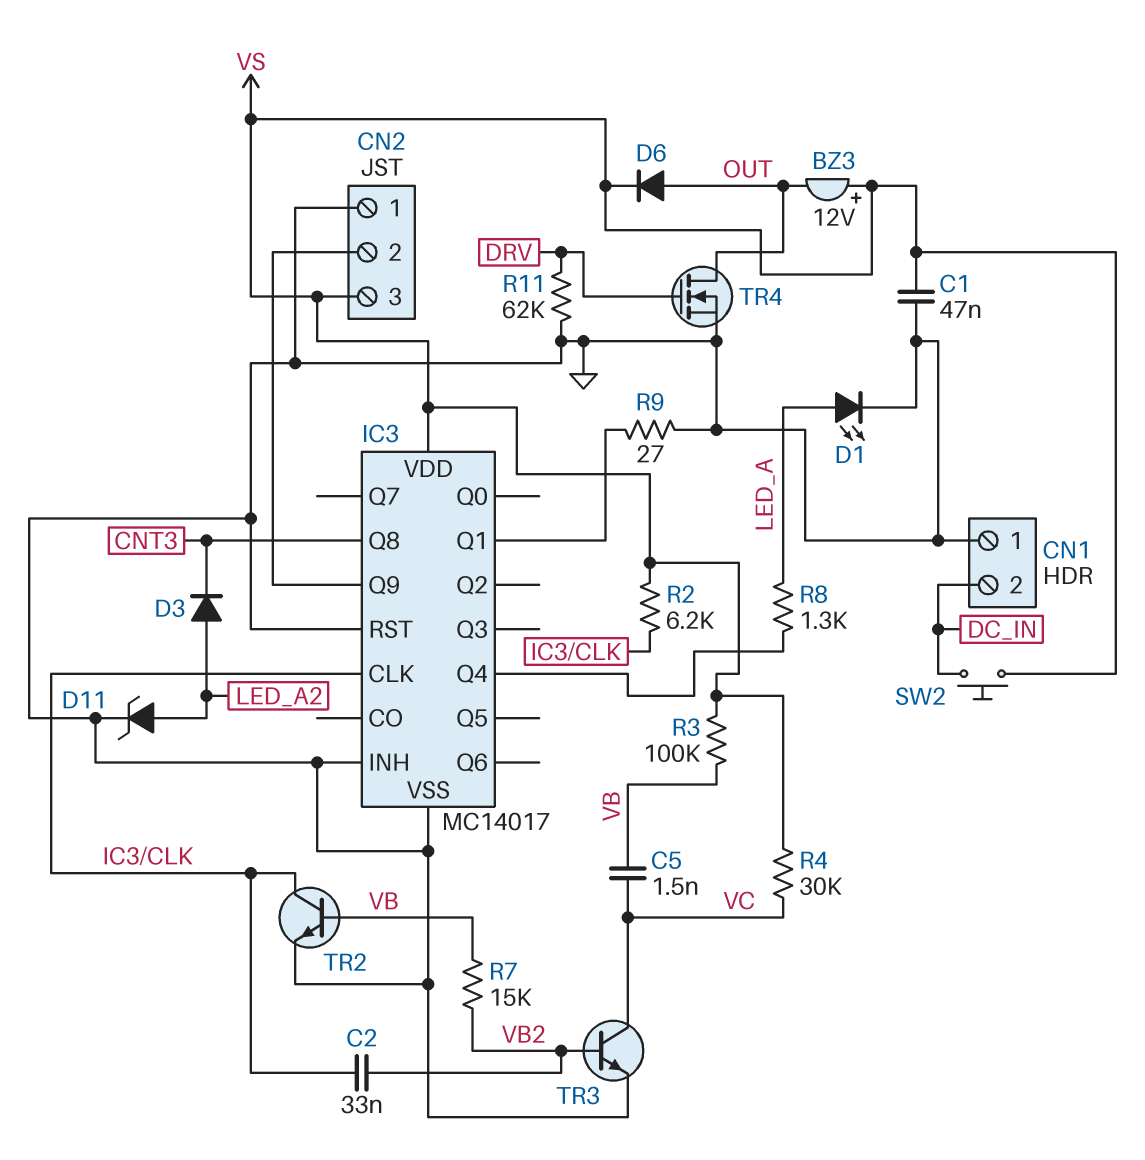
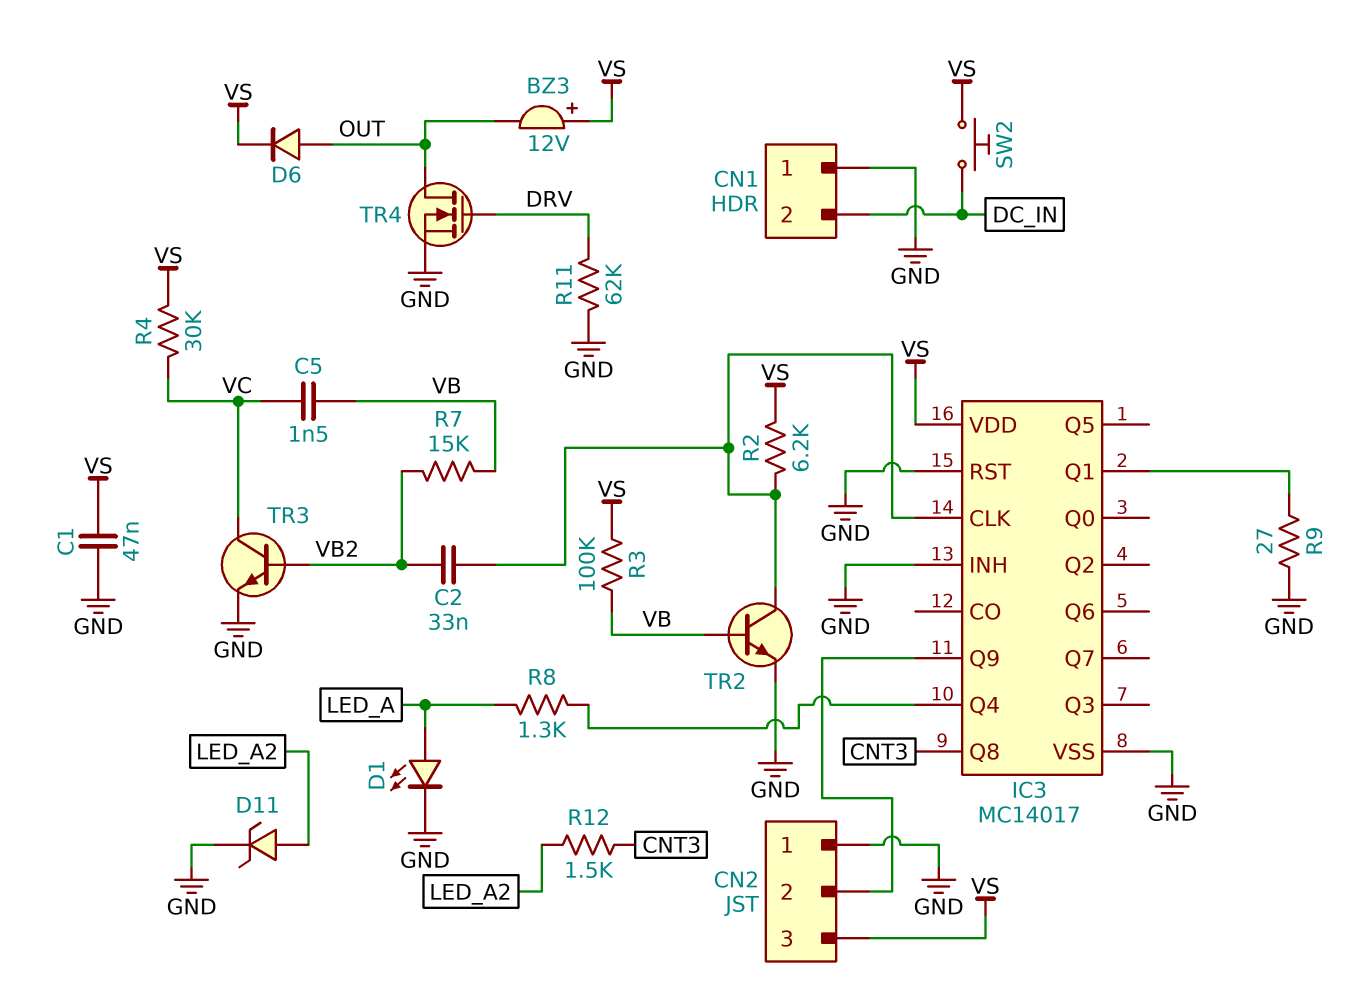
D3: diode (A LED_A2, K CNT3) -> none
R12: none -> 1.5k (CNT3, LED_A2)

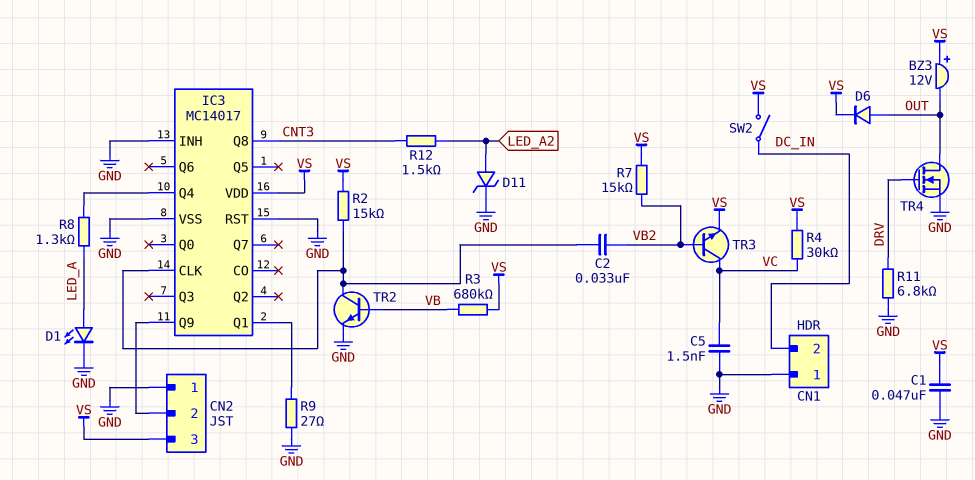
C5: 1.5nF (VB, VC) -> 1.5nF (GND, VC)
R2: 6.2k (IC3/CLK, VS) -> 15k (IC3/CLK, VS)
R3: 100k (VB, VS) -> 680k (VB, VS)
R7: 15k (VB, VB2) -> 15k (VB2, VS)
R11: 62k (DRV, GND) -> 6.8k (DRV, GND)
SW2: button (DC_IN, VS) -> switch (DC_IN, VS)
TR3: NPN (B VB2, C VC, E GND) -> NPN (B VB2, C VC, E VS)

